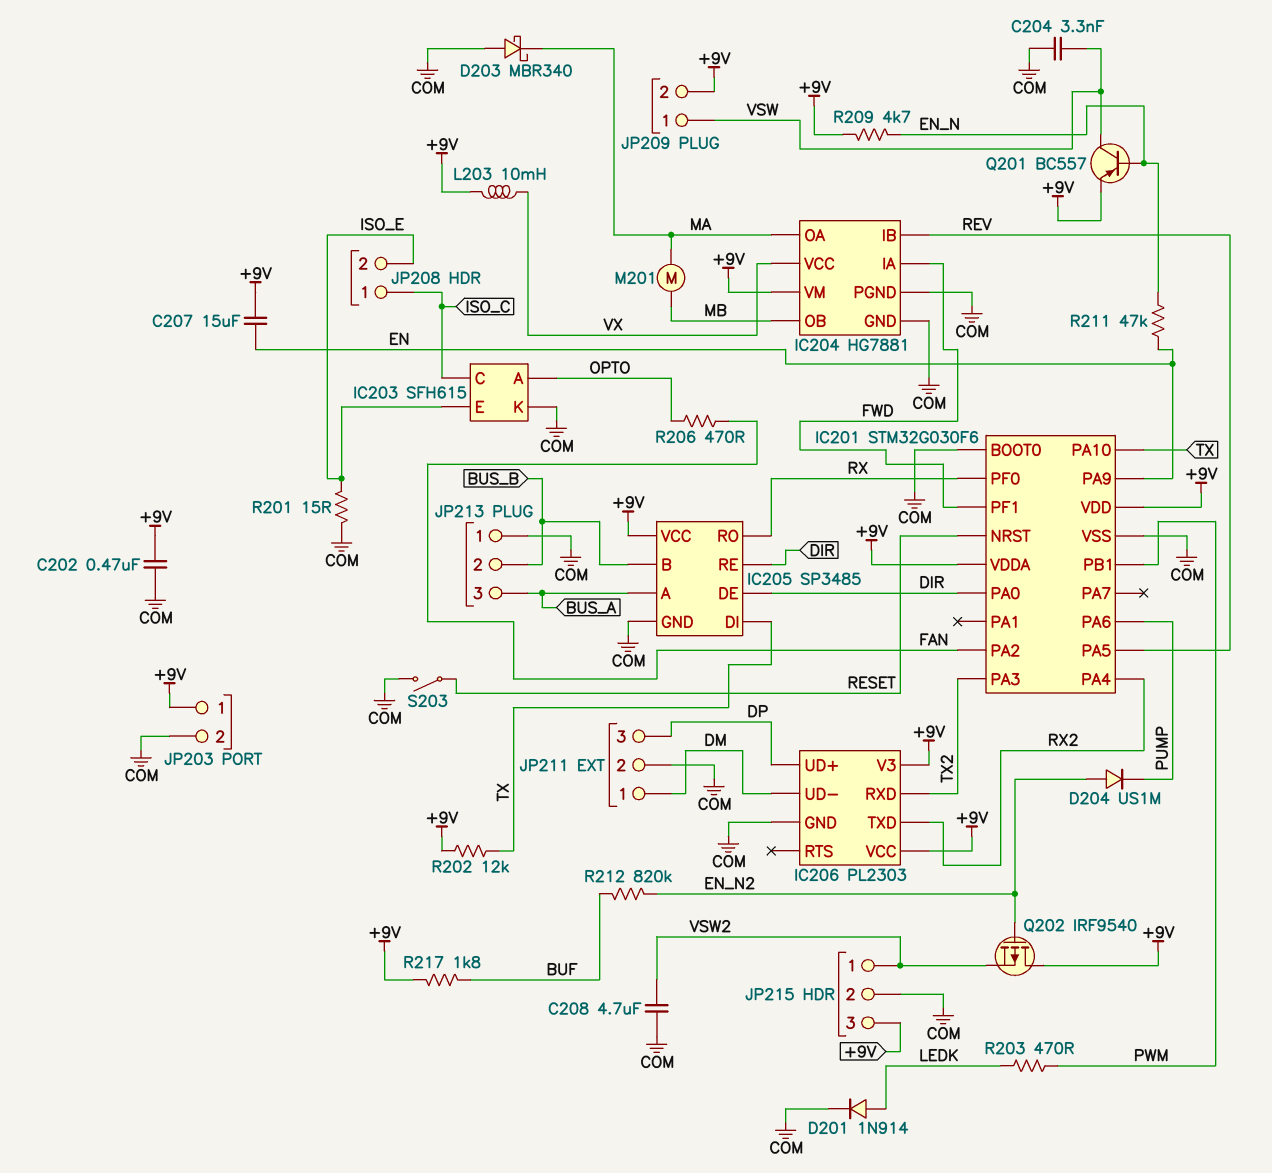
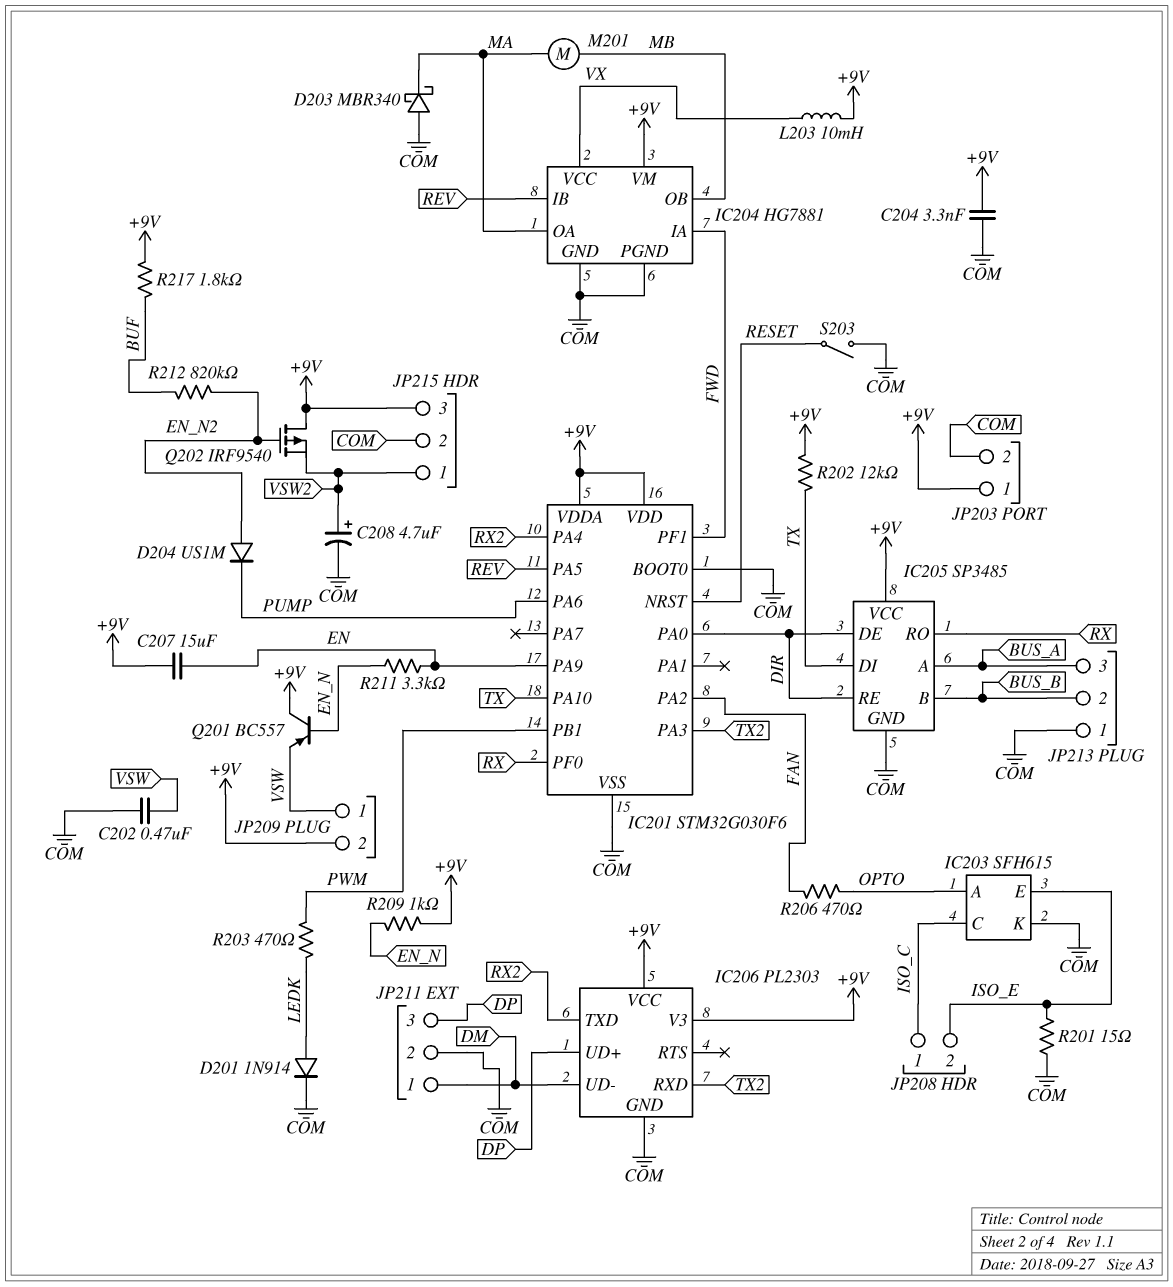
C202: 470nF (+9V, COM) -> 470nF (COM, VSW)
C204: 3.3nF (COM, VSW) -> 3.3nF (+9V, COM)
C208: 4.7uF (COM, VSW2) -> 4.7uF (plus VSW2, minus COM)
Q201: PNP BC557 (B EN_N, C VSW, E +9V) -> PNP BC557 (B EN_N, C +9V, E VSW)
R209: 4.7k (+9V, EN_N) -> 1k (+9V, EN_N)
R211: 47k (EN, EN_N) -> 3.3k (EN, EN_N)

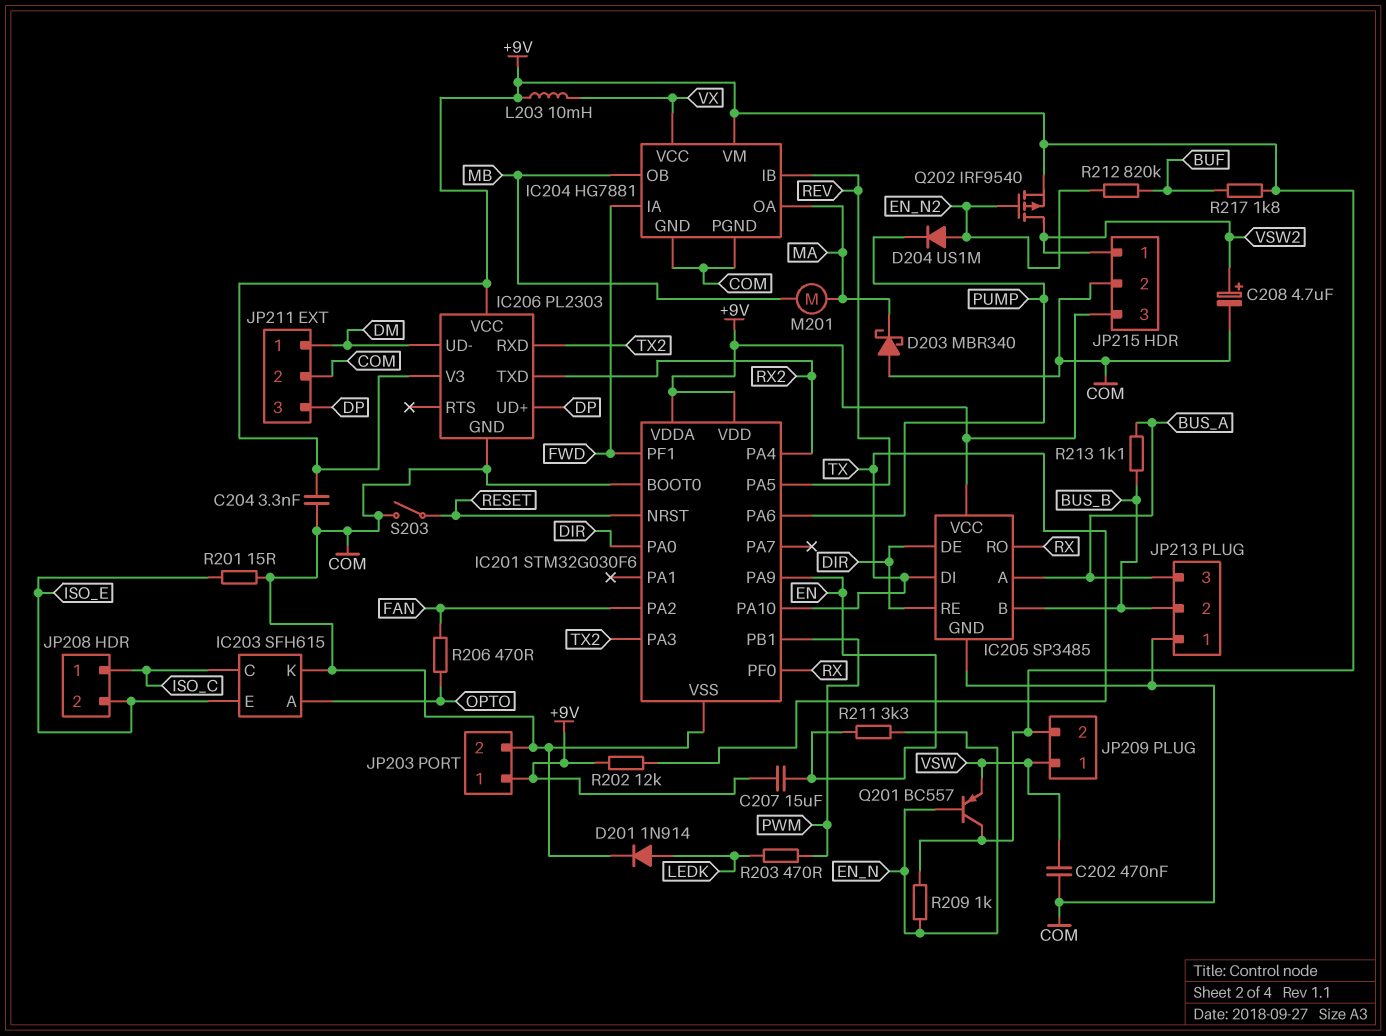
Q202: PMOS IRF9540 (G EN_N2, D +9V, S VSW2) -> PMOS IRF9540 (G EN_N2, D VSW2, S +9V)
R213: none -> 1.1k (BUS_A, BUS_B)

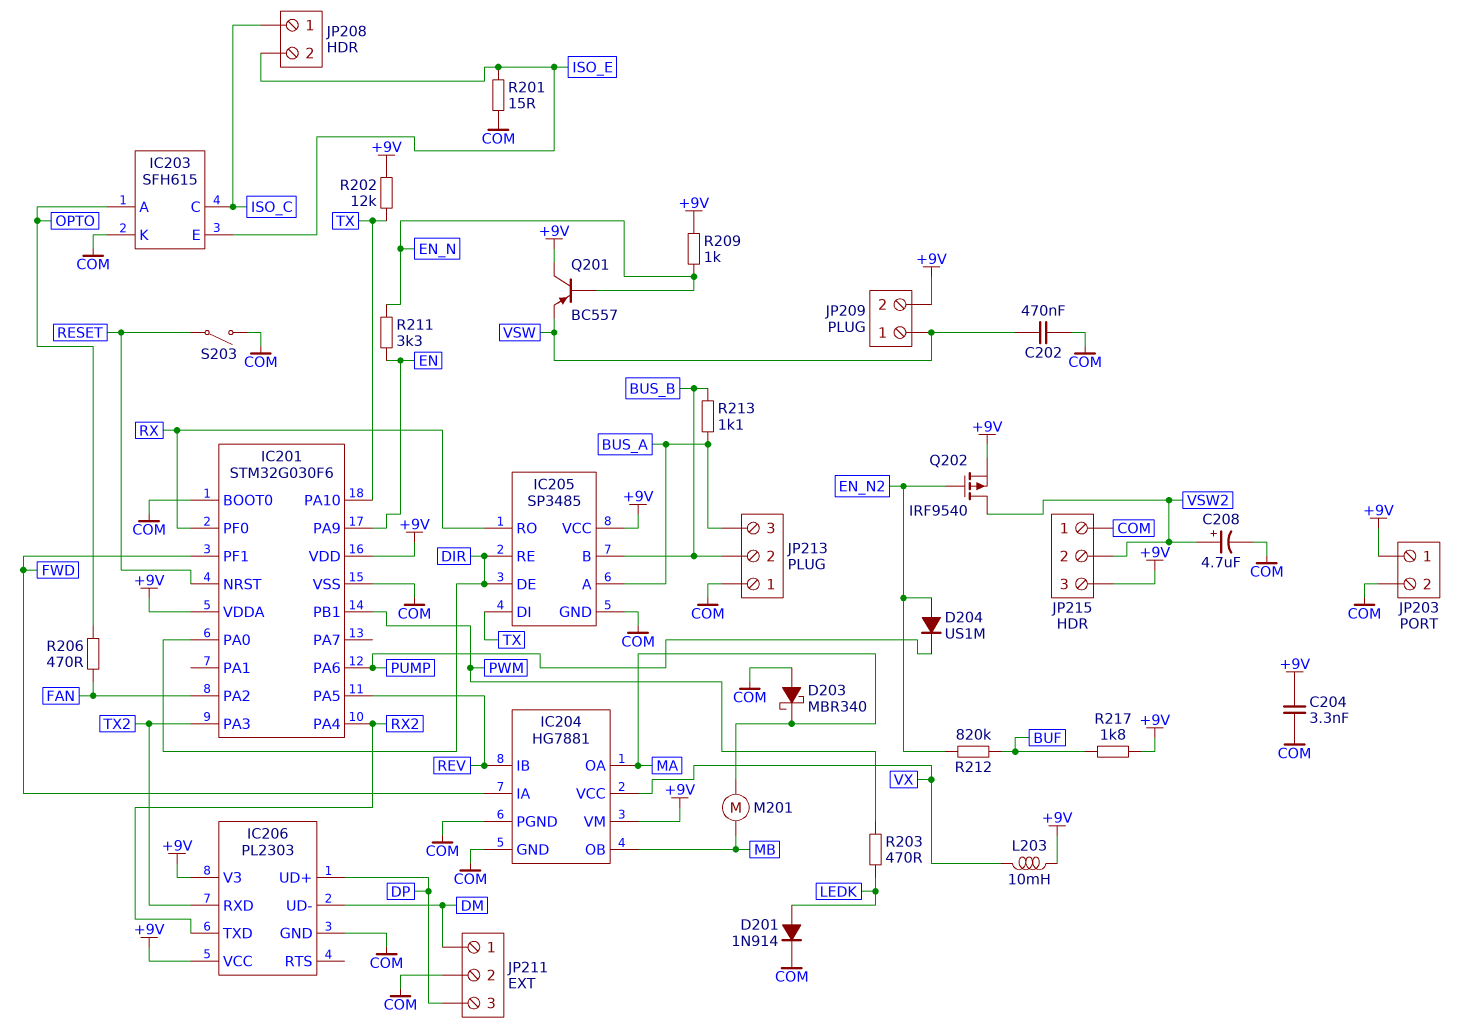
C207: 15uF (+9V, EN) -> none
JP215 pin 1: VSW2 -> COM
JP215 pin 2: COM -> VSW2

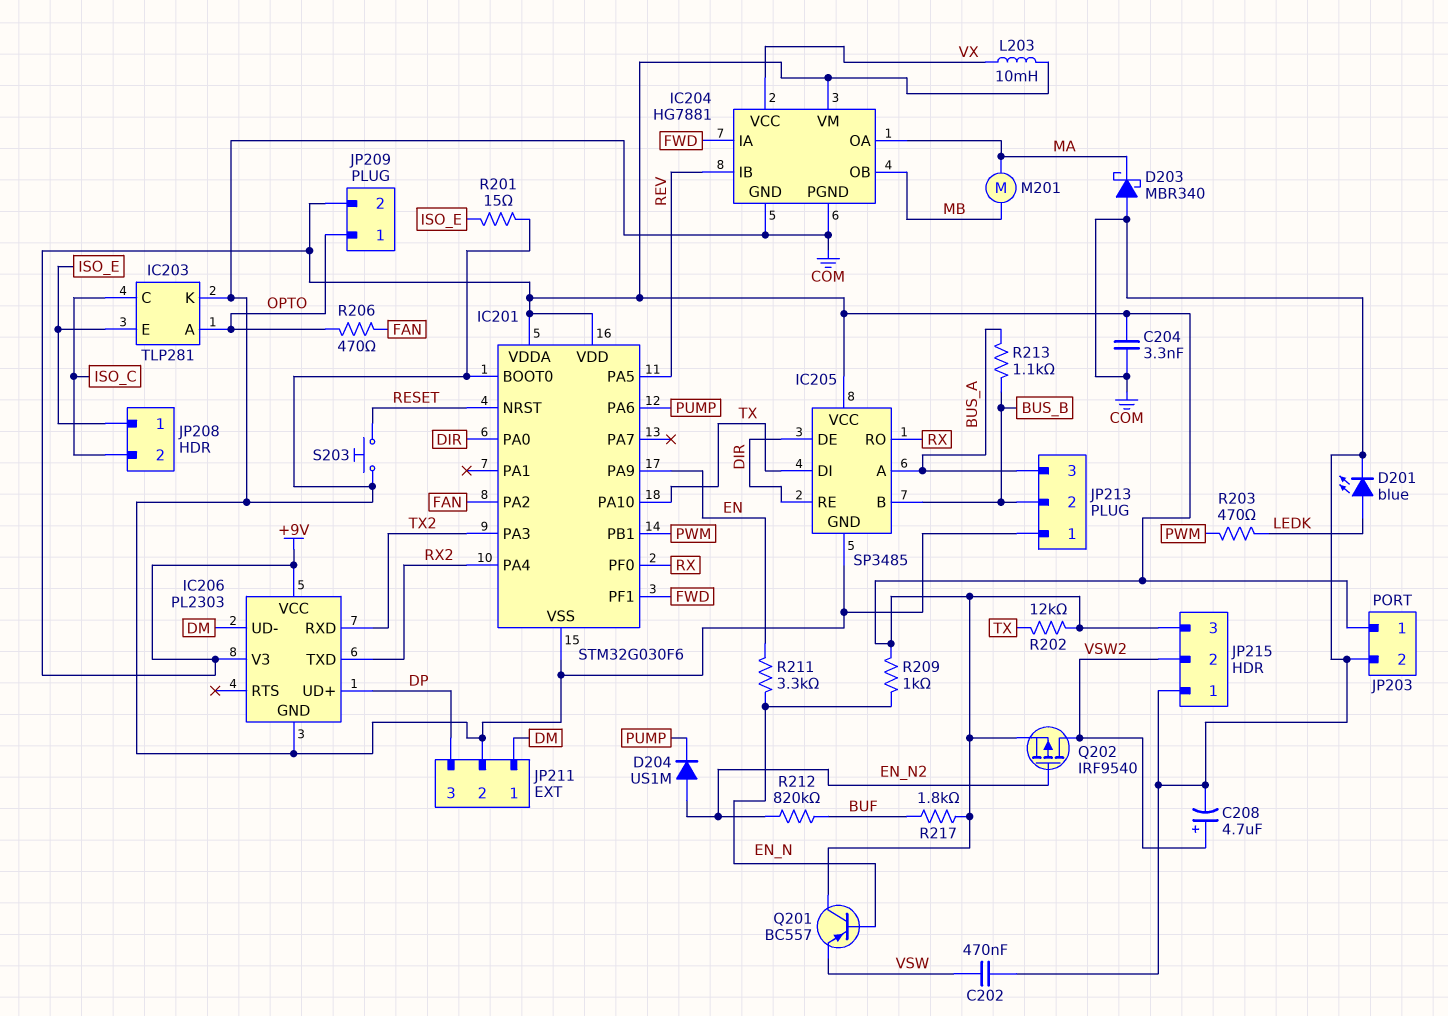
D201: diode 1N914 (A LEDK, K COM) -> LED blue (A LEDK, K COM)
IC203: SFH615 -> TLP281
JP208 pin 1: ISO_C -> ISO_E
JP208 pin 2: ISO_E -> ISO_C
JP209 pin 1: VSW -> OPTO
S203: switch (COM, RESET) -> button (COM, RESET)

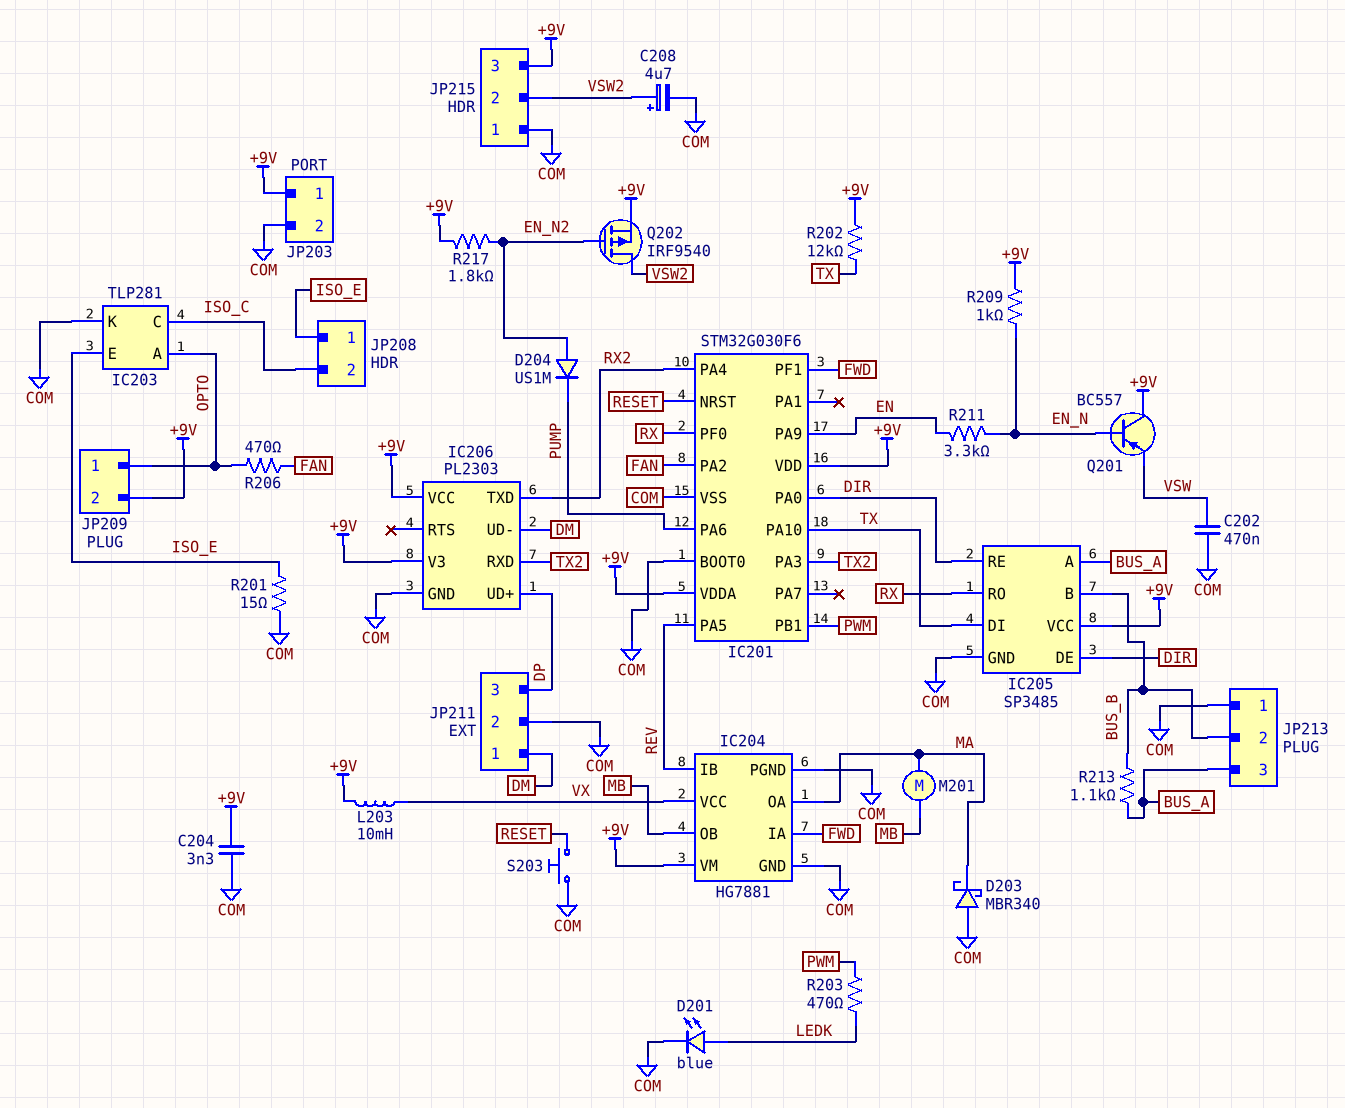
R212: 820k (BUF, EN_N2) -> none
R217: 1.8k (+9V, BUF) -> 1.8k (+9V, EN_N2)

